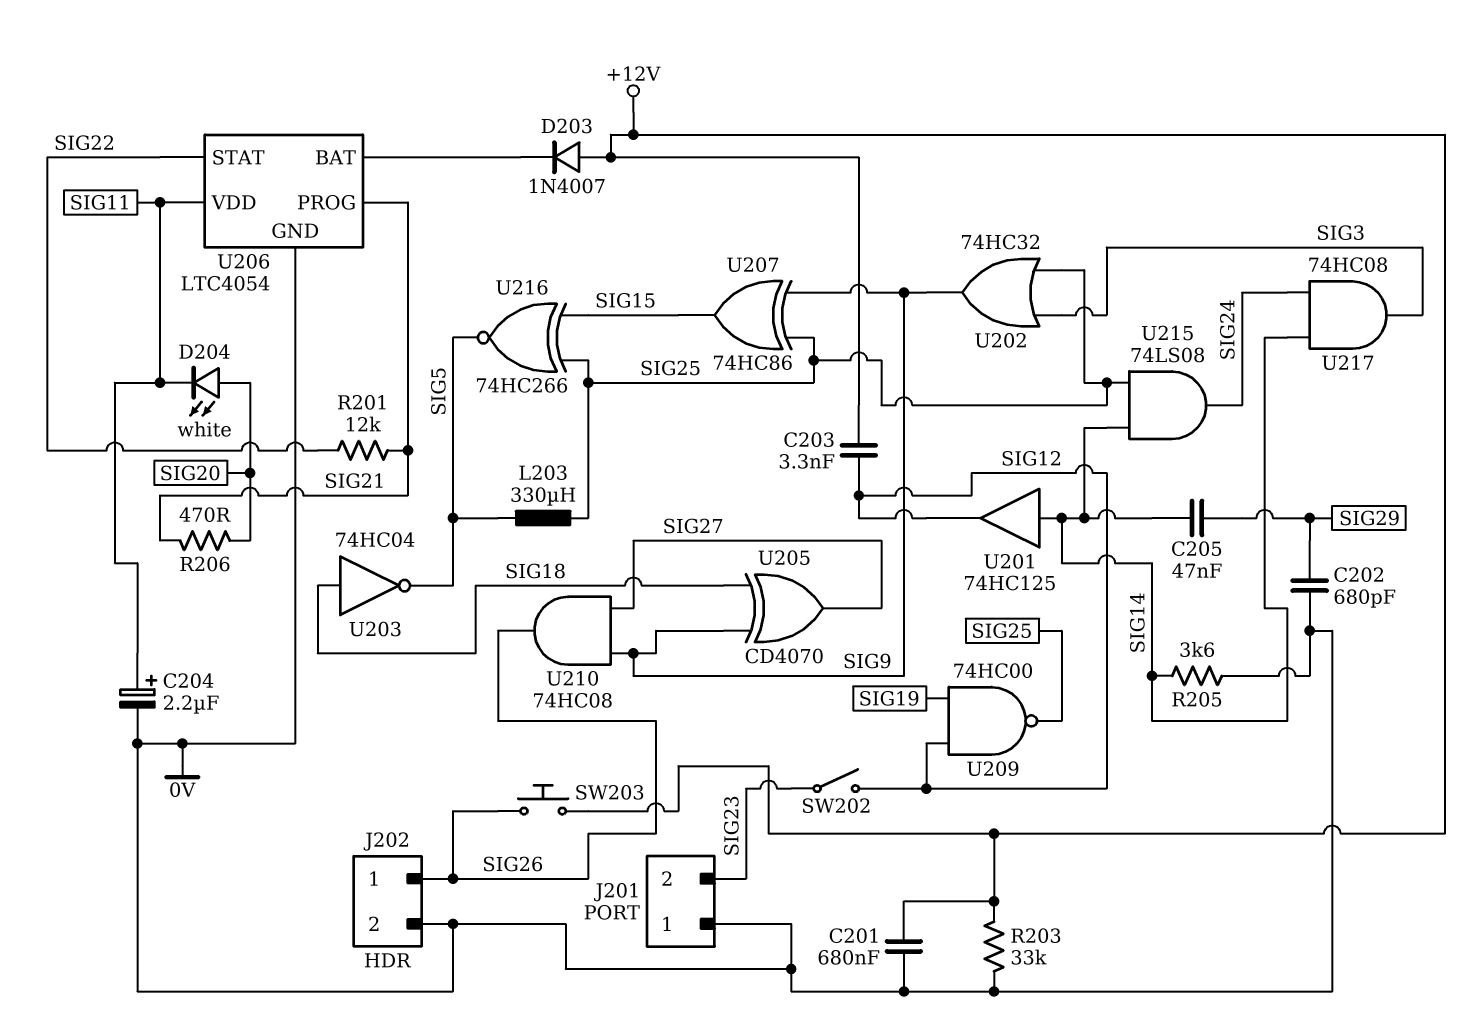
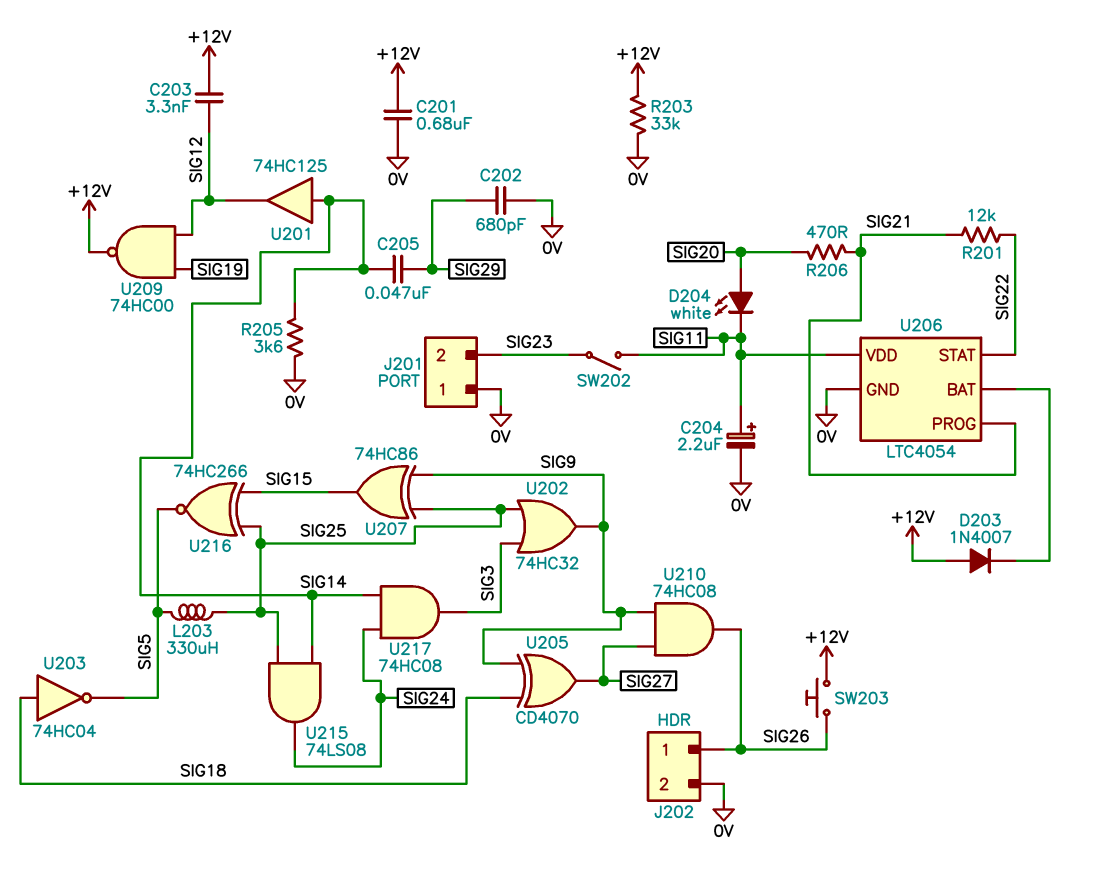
SW202: switch (SIG12, SIG23) -> switch (SIG11, SIG23)
U209: NAND 74HC00 (in SIG12, in SIG19, out SIG25) -> NAND 74HC00 (in SIG12, in SIG19, out +12V)

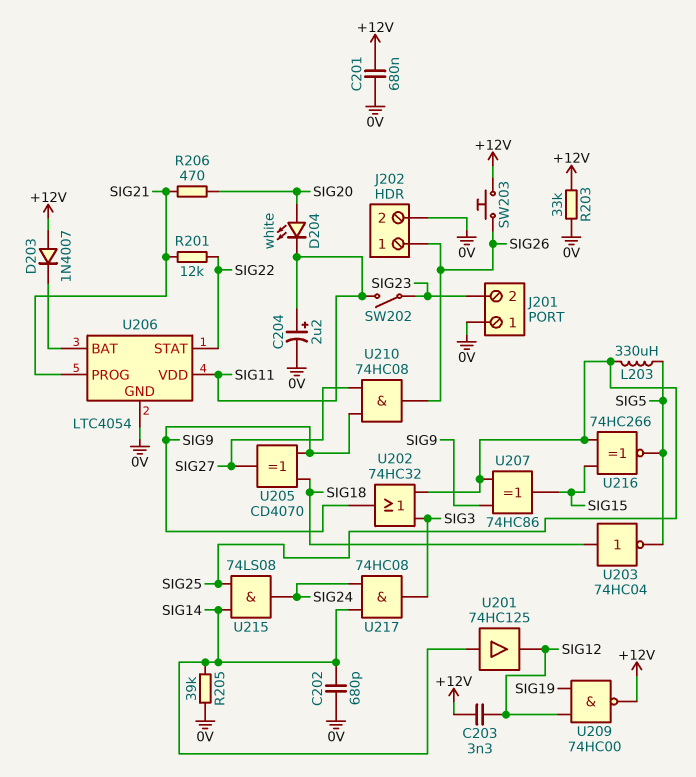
C202: 680pF (0V, SIG29) -> 680pF (0V, SIG14)
C205: 47nF (SIG14, SIG29) -> none
R205: 3.6k (0V, SIG14) -> 39k (0V, SIG14)

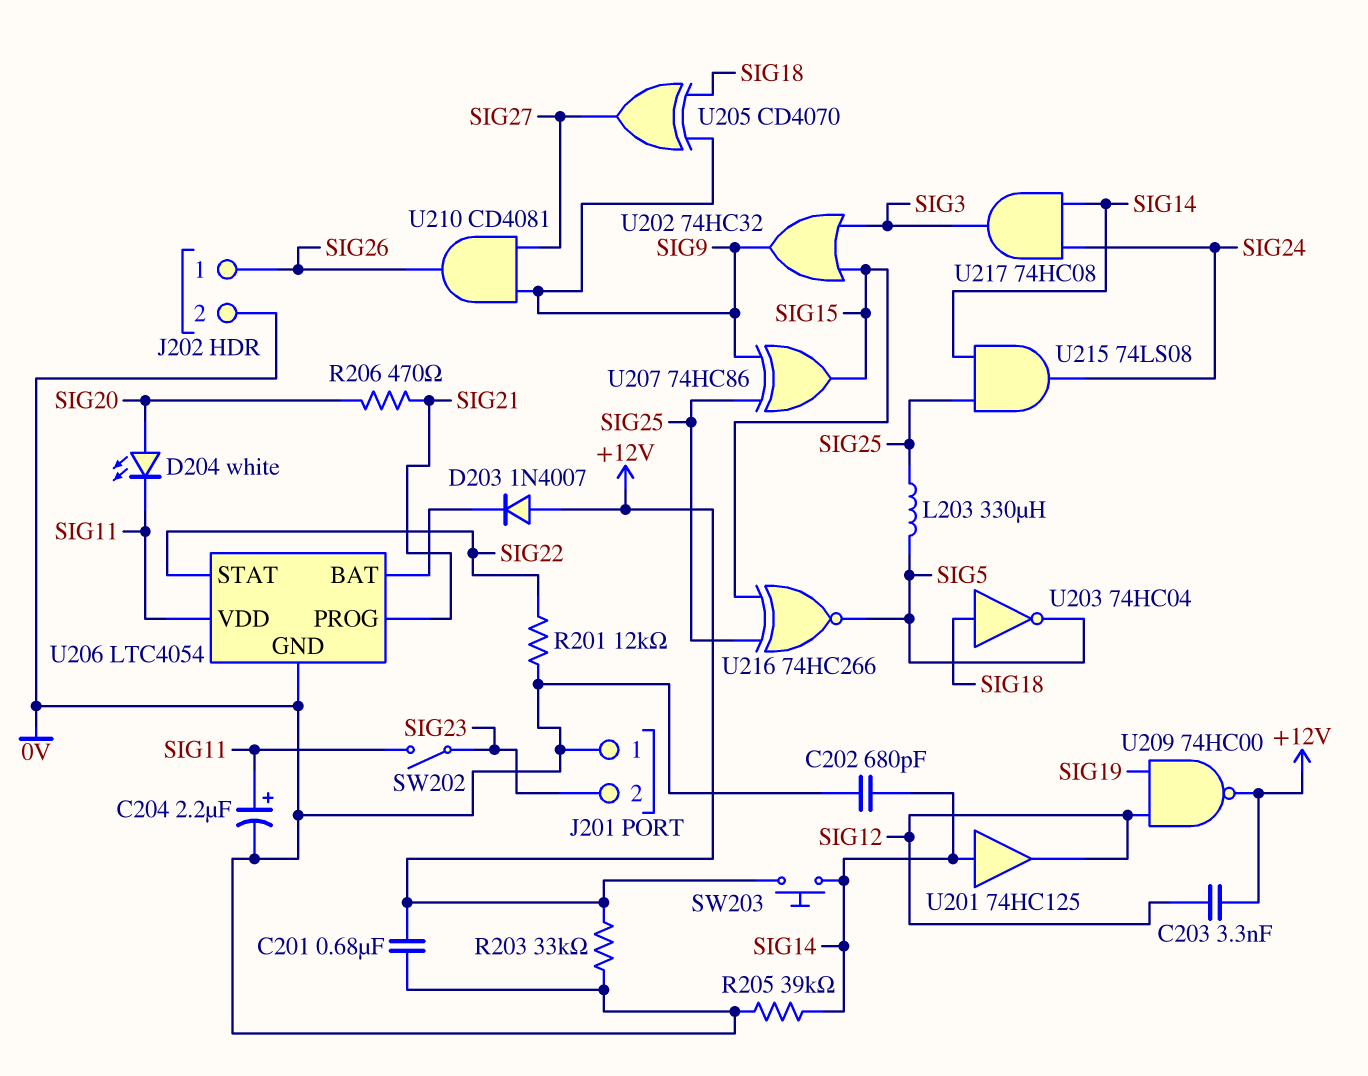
R201: 12k (SIG21, SIG22) -> 12k (0V, SIG22)
SW203: button (+12V, SIG26) -> button (+12V, SIG14)
U202: OR 74HC32 (in SIG3, in SIG25, out SIG9) -> OR 74HC32 (in SIG3, in SIG15, out SIG9)
U210: AND 74HC08 (in SIG9, in SIG27, out SIG26) -> AND CD4081 (in SIG9, in SIG27, out SIG26)

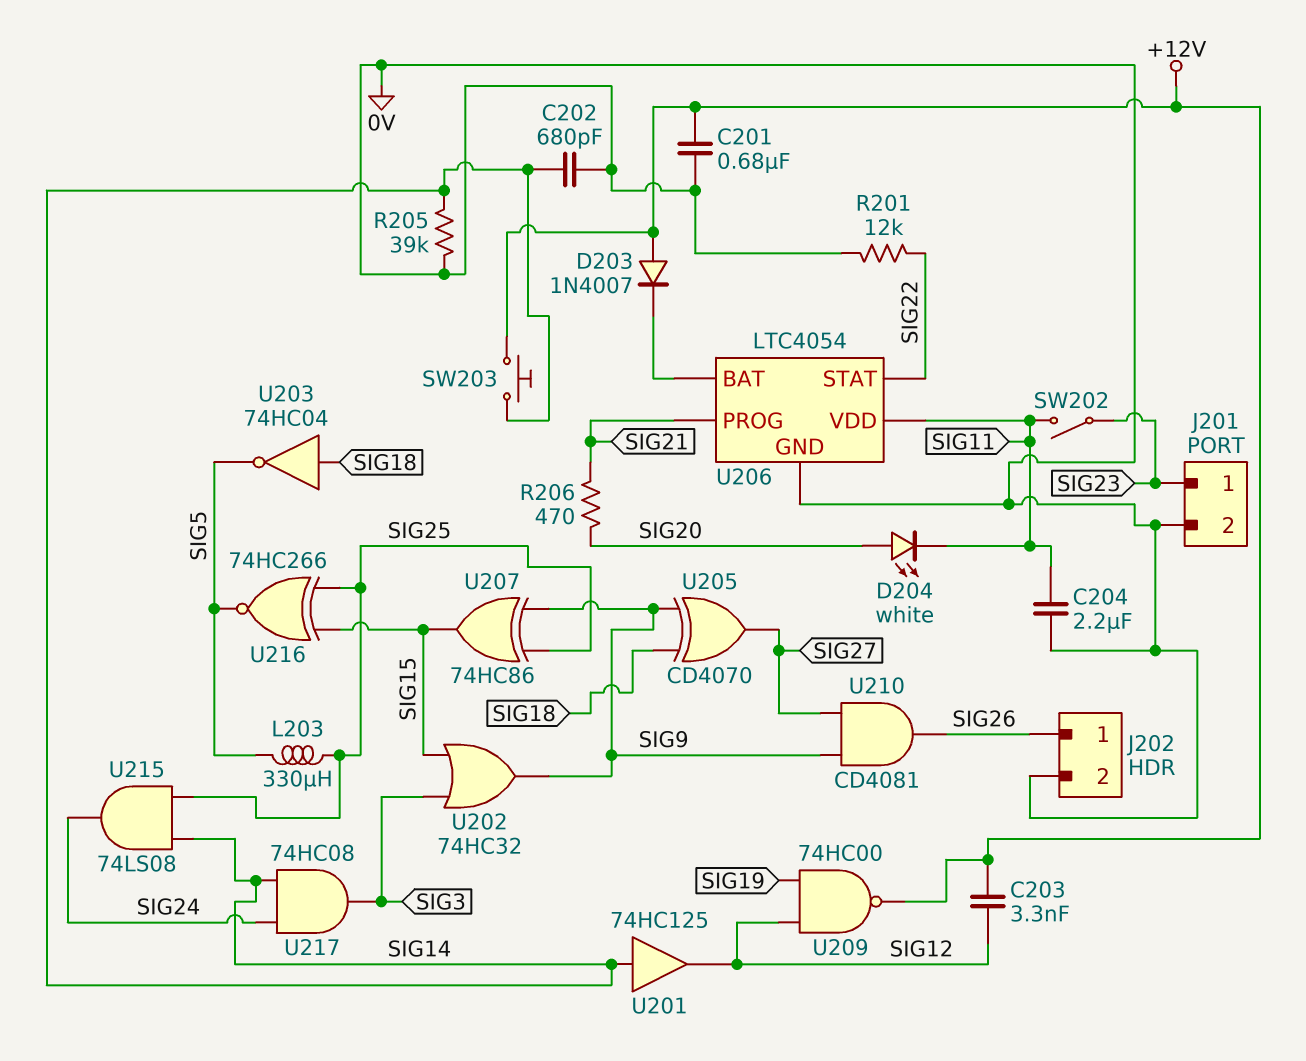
C204: 2.2uF (plus SIG11, minus 0V) -> 2.2uF (0V, SIG11)
J201 pin 1: 0V -> SIG23
J201 pin 2: SIG23 -> 0V
R203: 33k (+12V, 0V) -> none

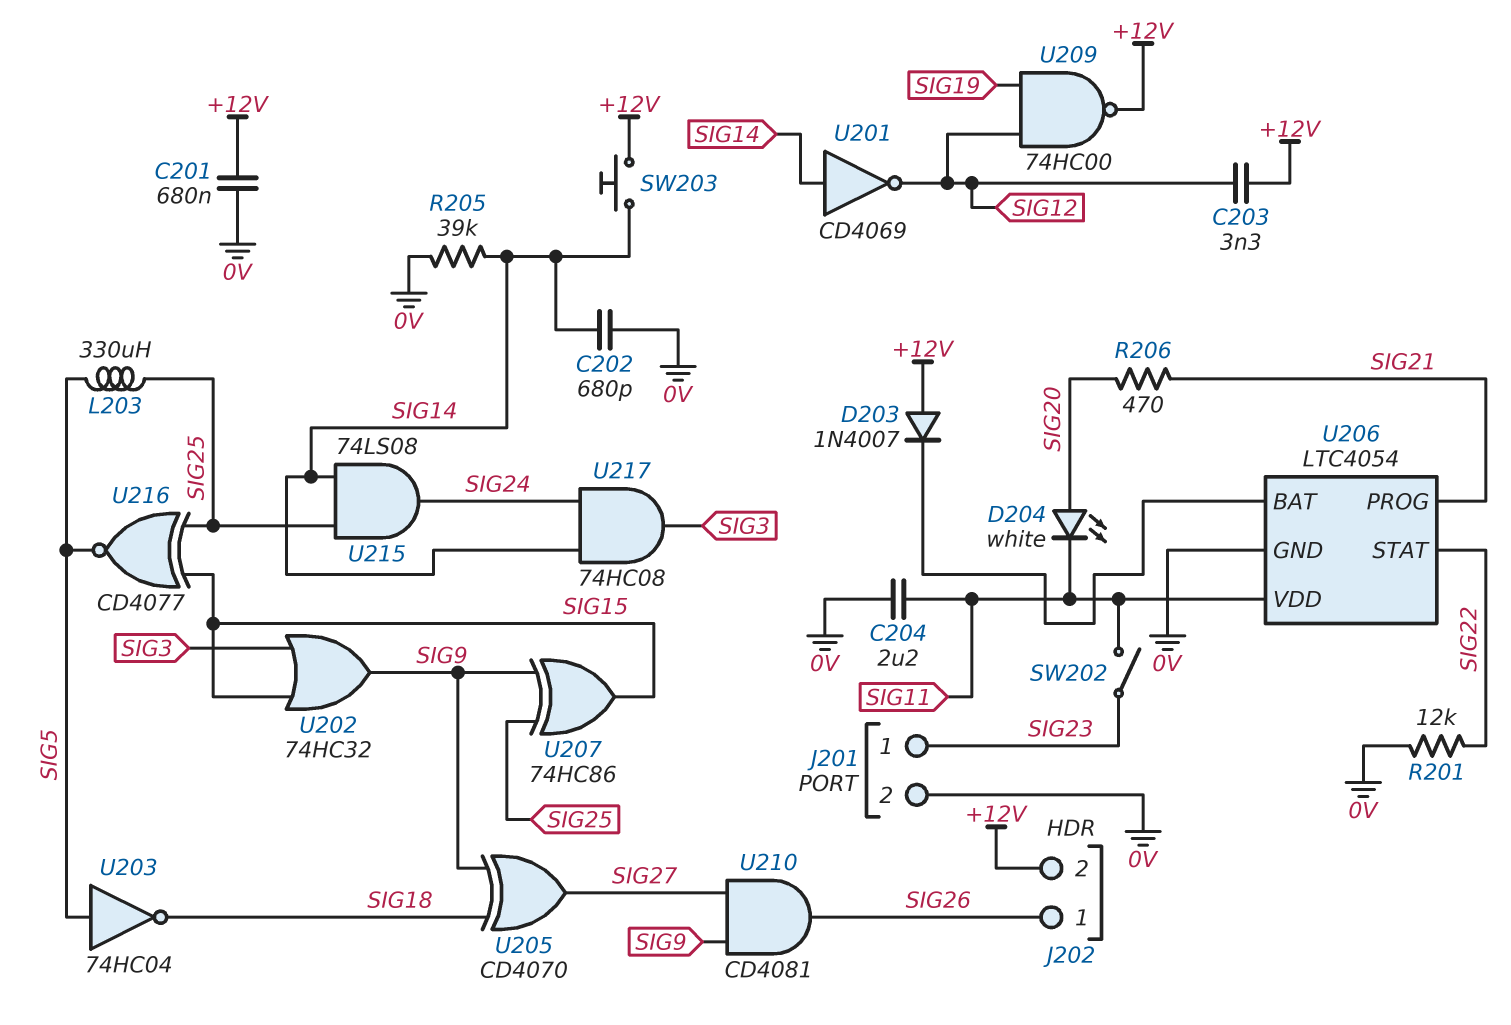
J202 pin 2: 0V -> +12V
U201: buffer 74HC125 (in SIG14, out SIG12) -> NOT CD4069 (in SIG14, out SIG12)
U203: NOT 74HC04 (in SIG18, out SIG5) -> NOT 74HC04 (in SIG5, out SIG18)
U216: XNOR 74HC266 (in SIG15, in SIG25, out SIG5) -> XNOR CD4077 (in SIG15, in SIG25, out SIG5)

